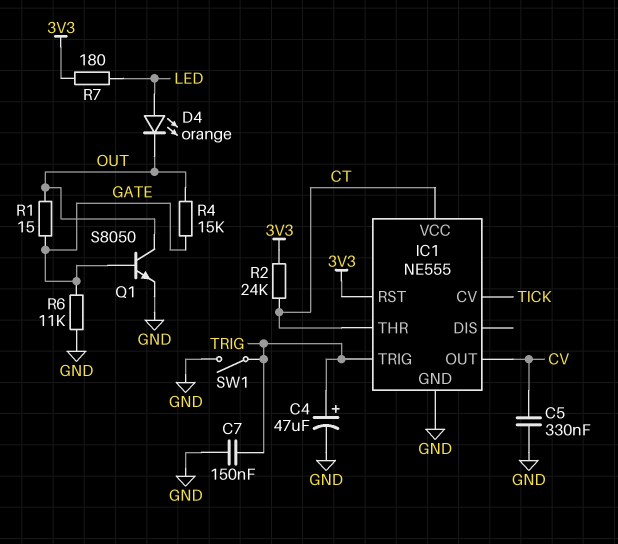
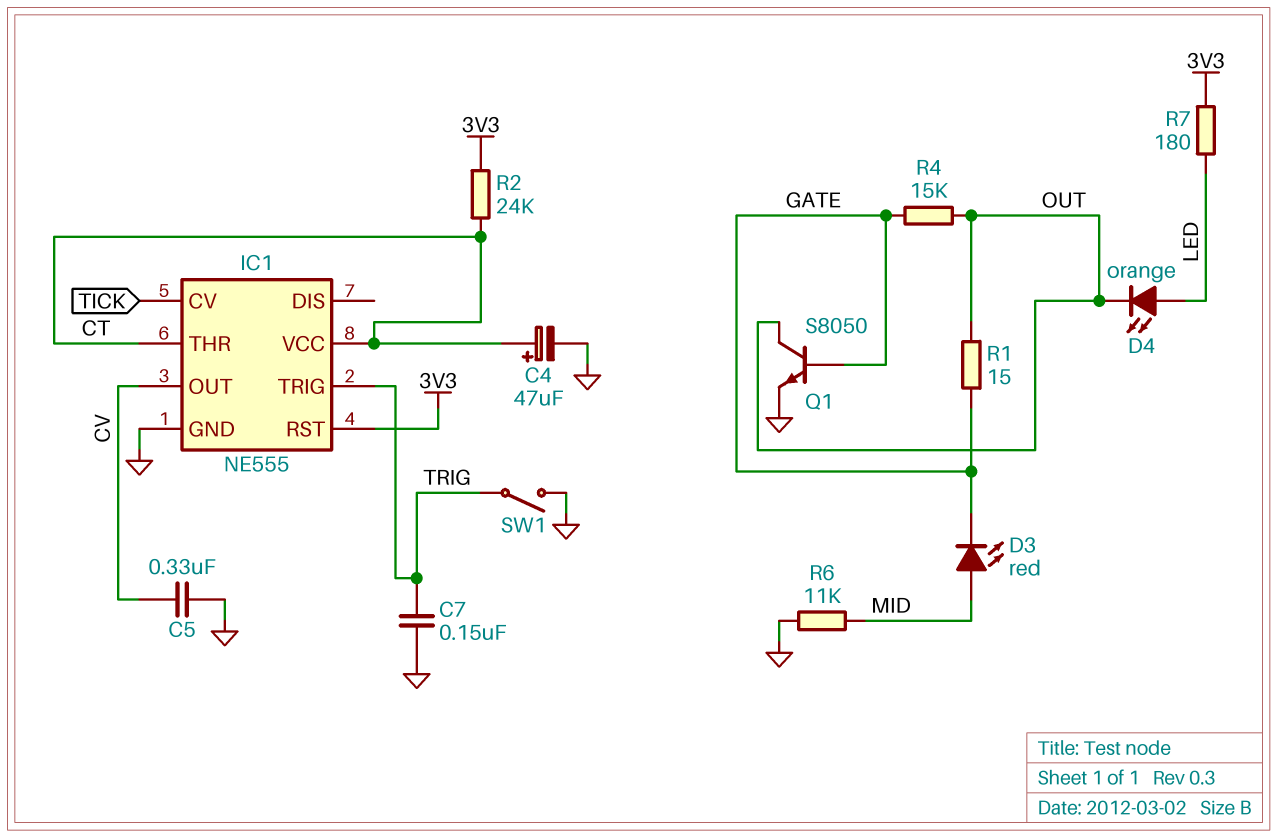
C4: 47uF (plus TRIG, minus GND) -> 47uF (plus CT, minus GND)
D3: none -> LED red (A MID, K GATE)
R6: 11k (GATE, GND) -> 11k (GND, MID)

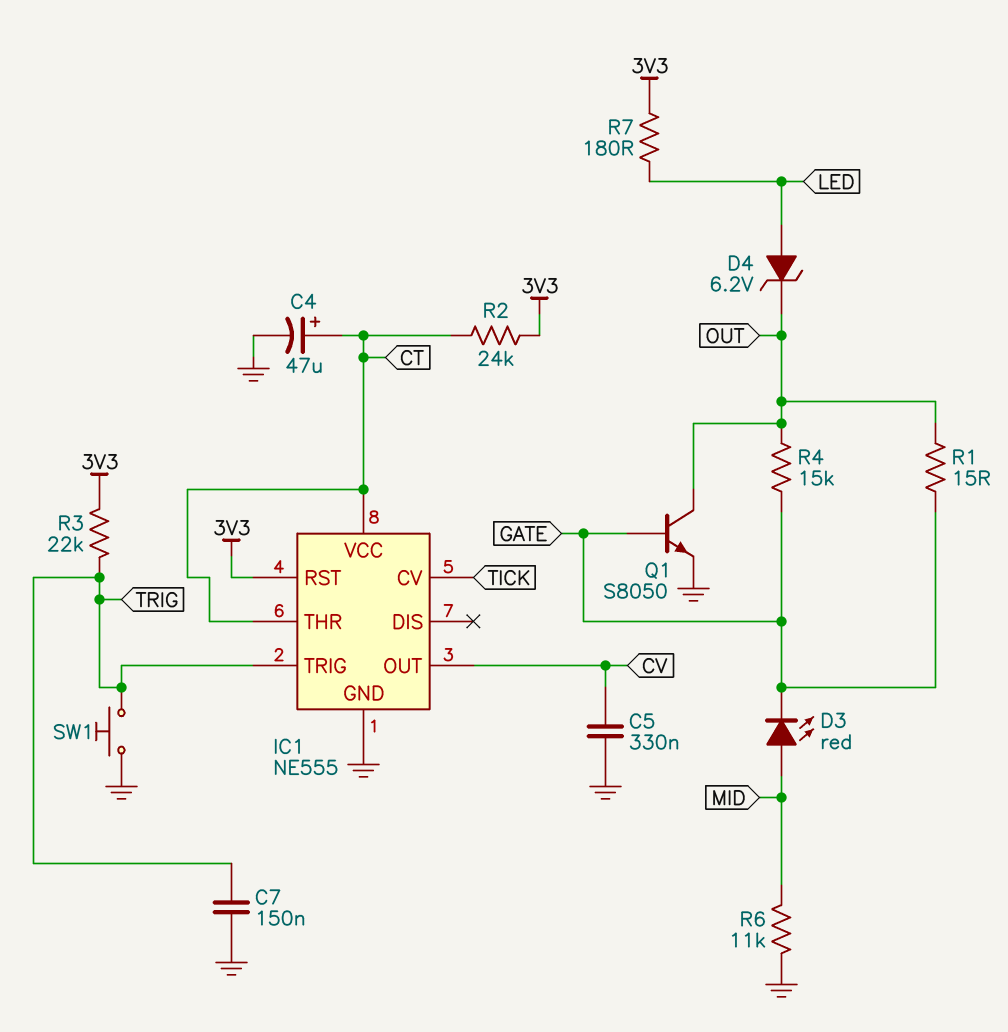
D4: LED orange (A LED, K OUT) -> zener 6.2V (A LED, K OUT)
R3: none -> 22k (3V3, TRIG)
SW1: switch (GND, TRIG) -> button (GND, TRIG)

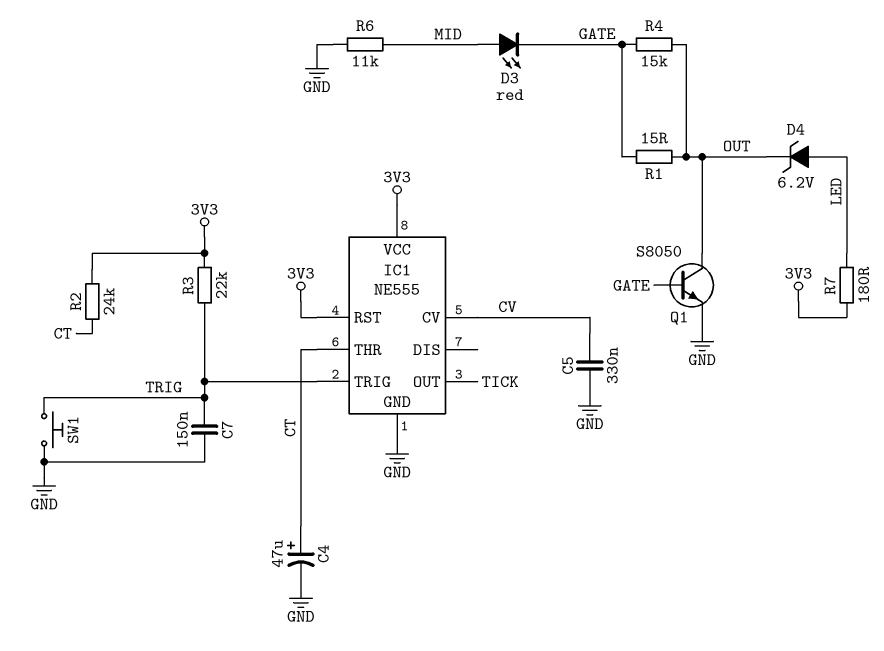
IC1 pin CV: TICK -> CV
IC1 pin OUT: CV -> TICK
IC1 pin VCC: CT -> 3V3

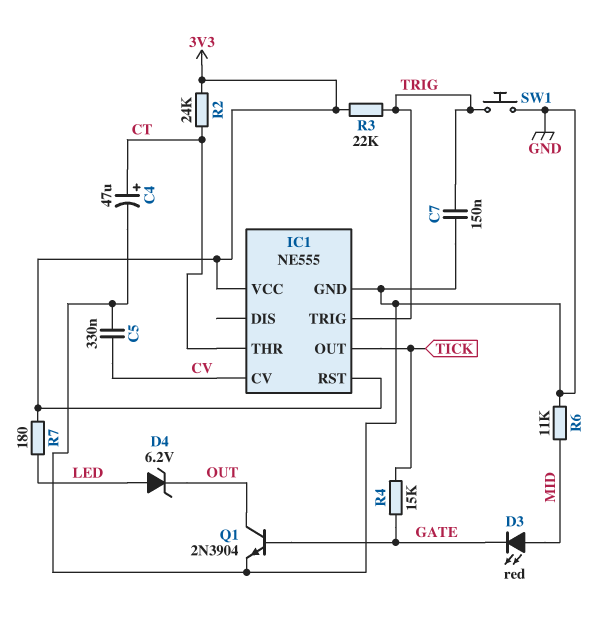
Q1: NPN S8050 (B GATE, C OUT, E GND) -> NPN 2N3904 (B GATE, C OUT, E GND)
R1: 15 (GATE, OUT) -> none
R4: 15k (GATE, OUT) -> 15k (GATE, TICK)

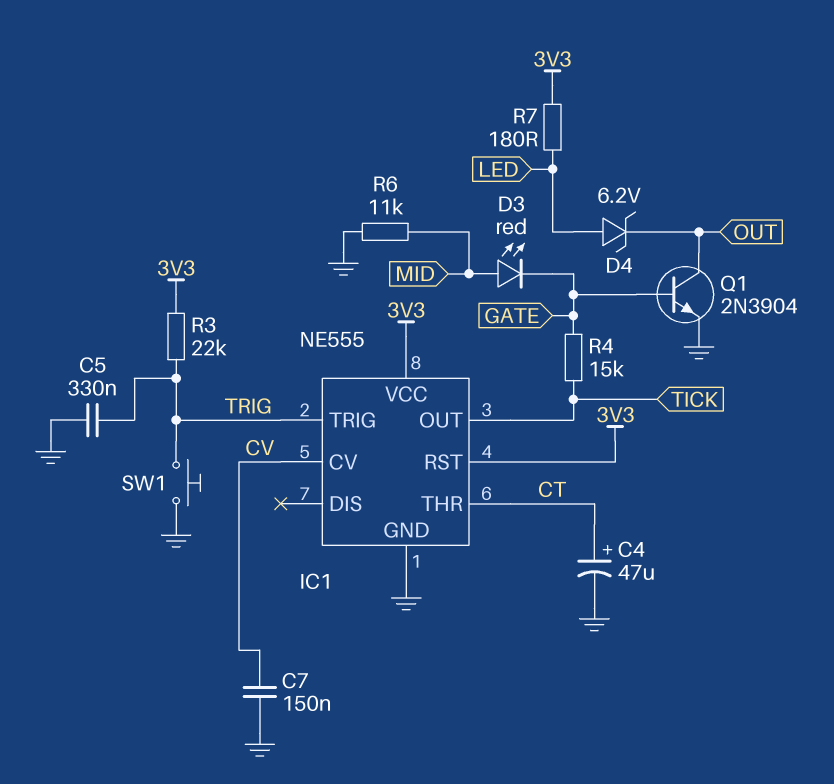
C5: 330nF (CV, GND) -> 330nF (GND, TRIG)
C7: 150nF (GND, TRIG) -> 150nF (CV, GND)
R2: 24k (3V3, CT) -> none

